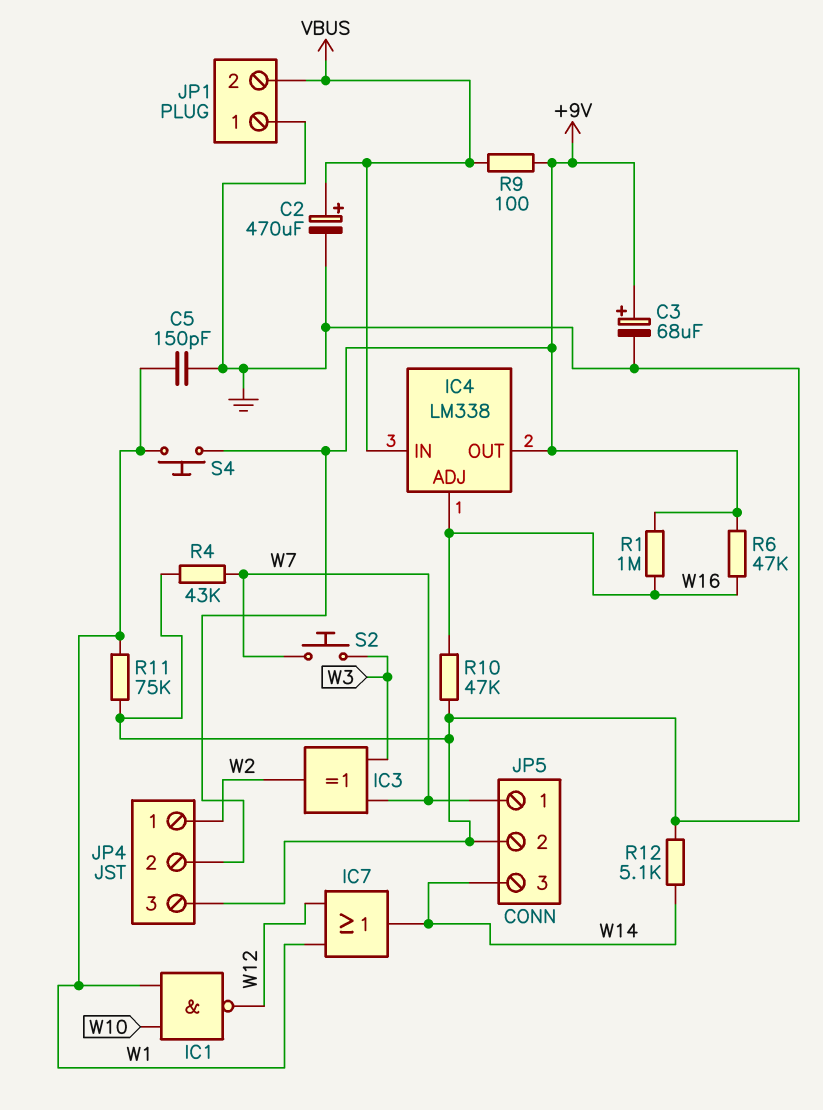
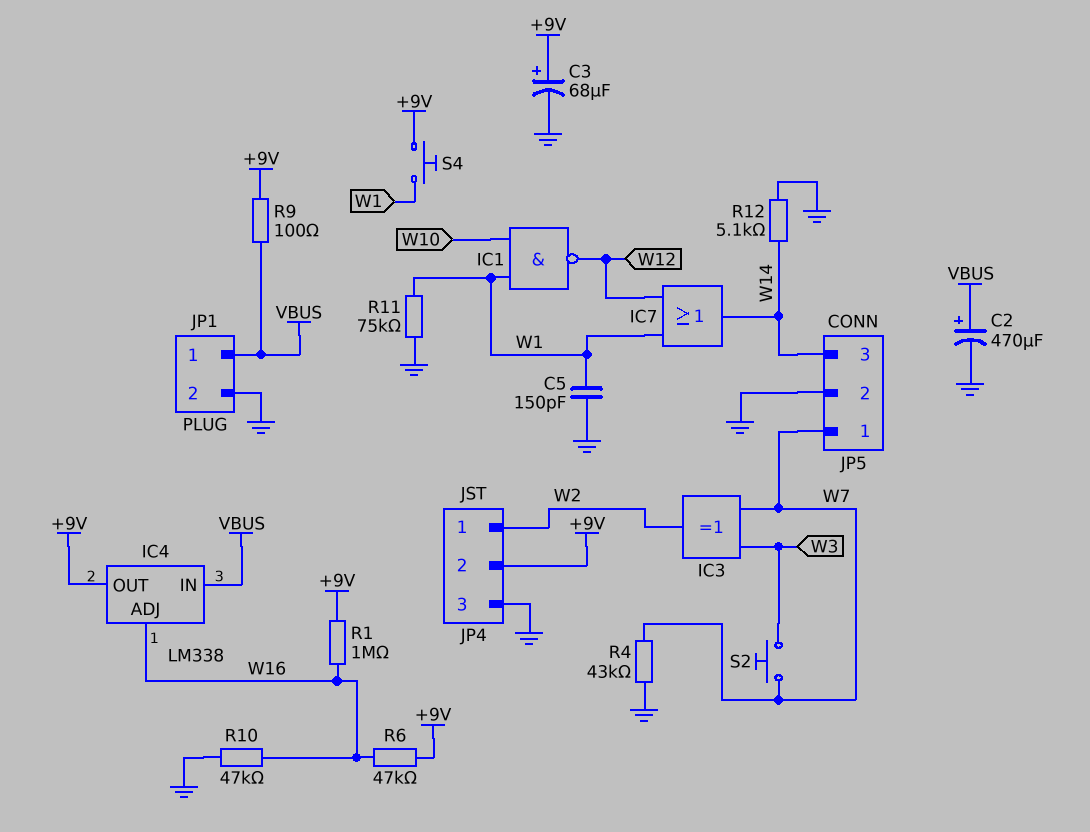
JP1 pin 1: GND -> VBUS
JP1 pin 2: VBUS -> GND

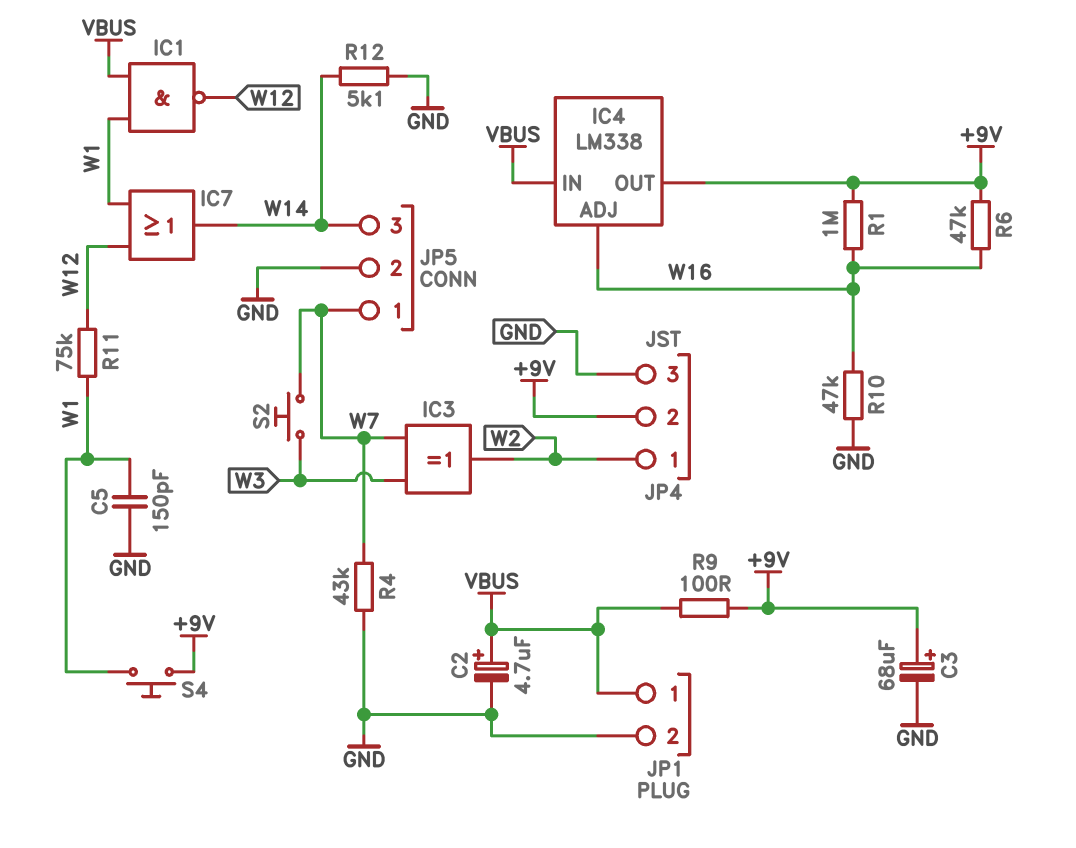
C2: 470uF (plus VBUS, minus GND) -> 4.7uF (plus VBUS, minus GND)
IC1: NAND (in W1, in W10, out W12) -> NAND (in VBUS, in W1, out W12)
R11: 75k (GND, W1) -> 75k (W1, W12)

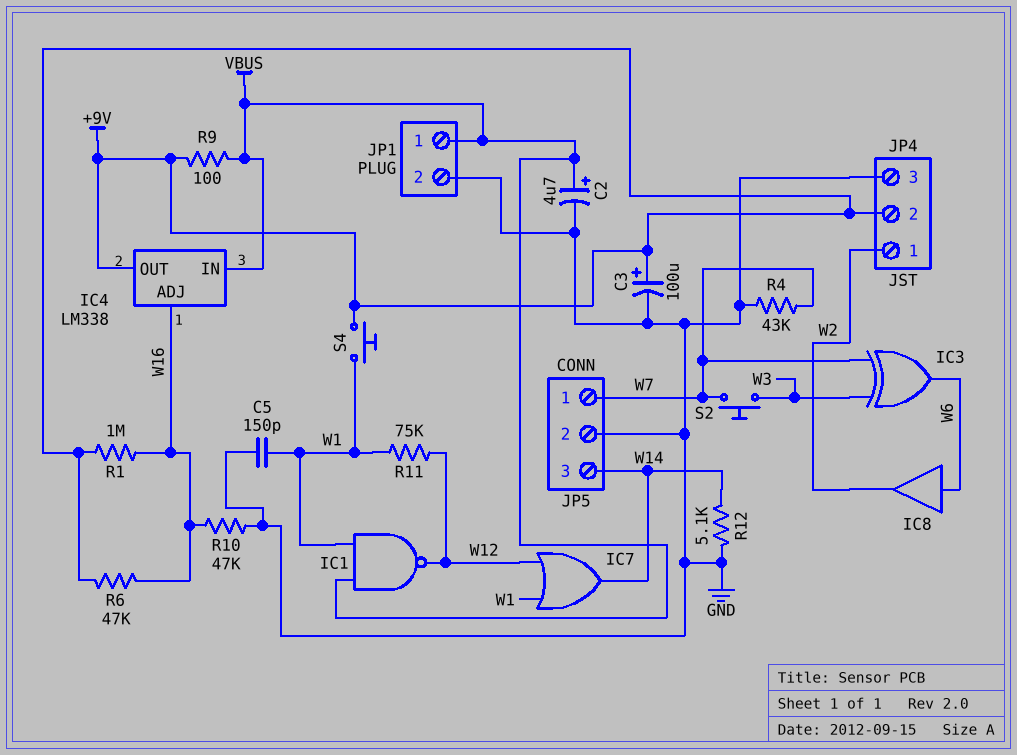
C3: 68uF (plus +9V, minus GND) -> 100uF (plus +9V, minus GND)
IC3: XOR (in W3, in W7, out W2) -> XOR (in W3, in W7, out W6)
IC8: none -> buffer (in W6, out W2)

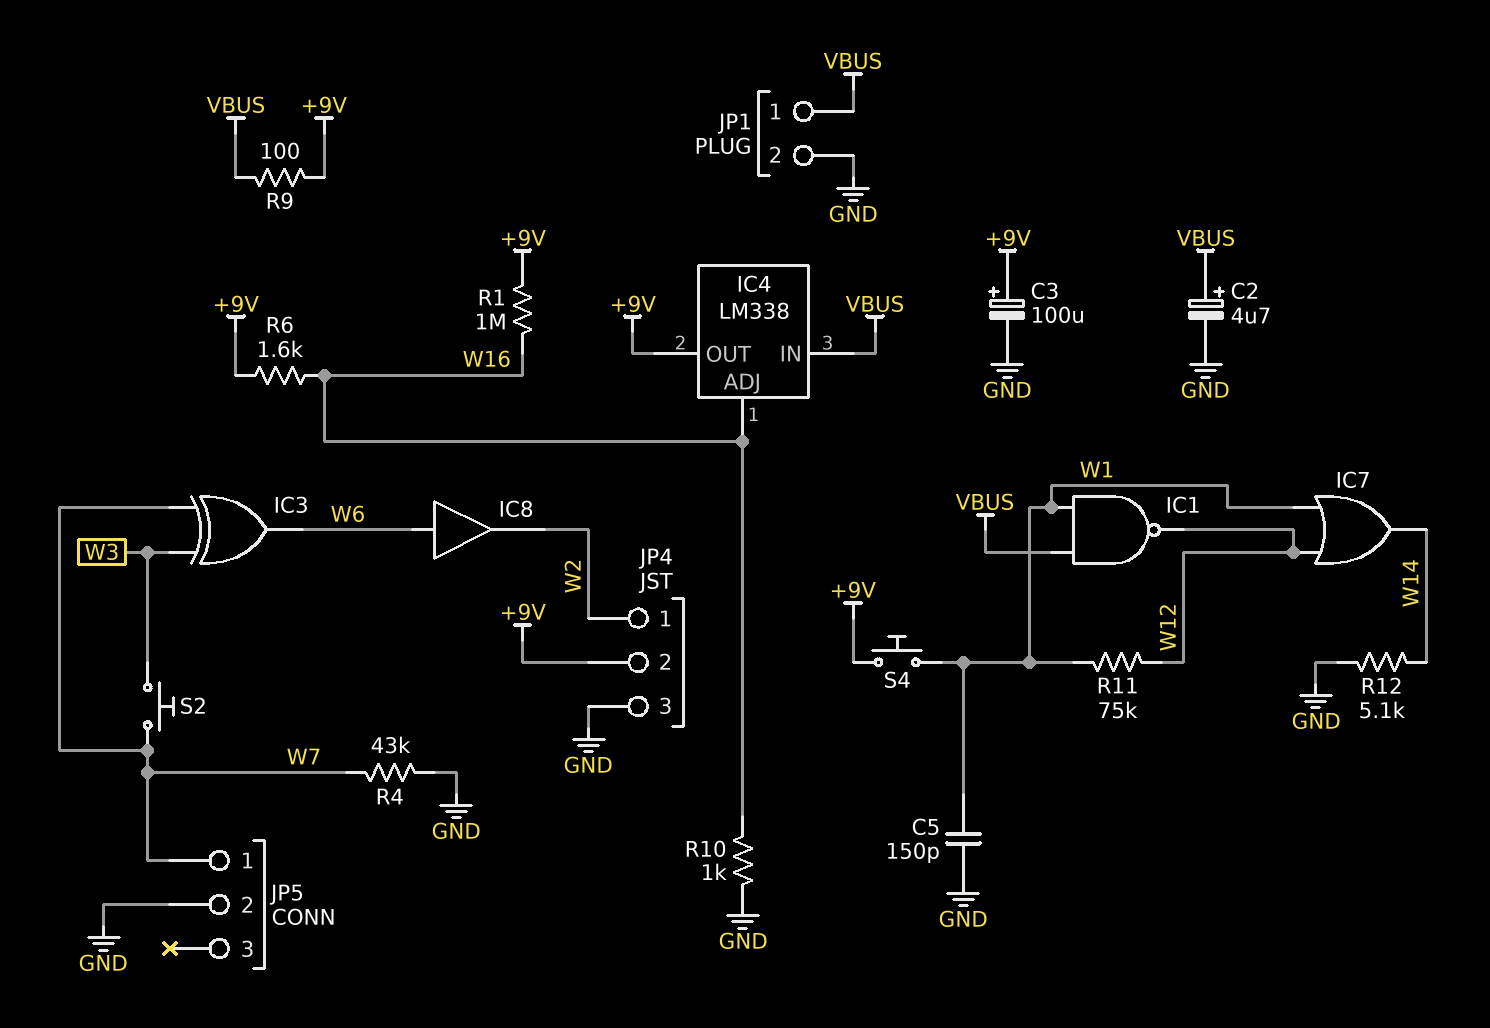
JP5 pin 3: W14 -> none
R6: 47k (+9V, W16) -> 1.6k (+9V, W16)
R10: 47k (GND, W16) -> 1k (GND, W16)

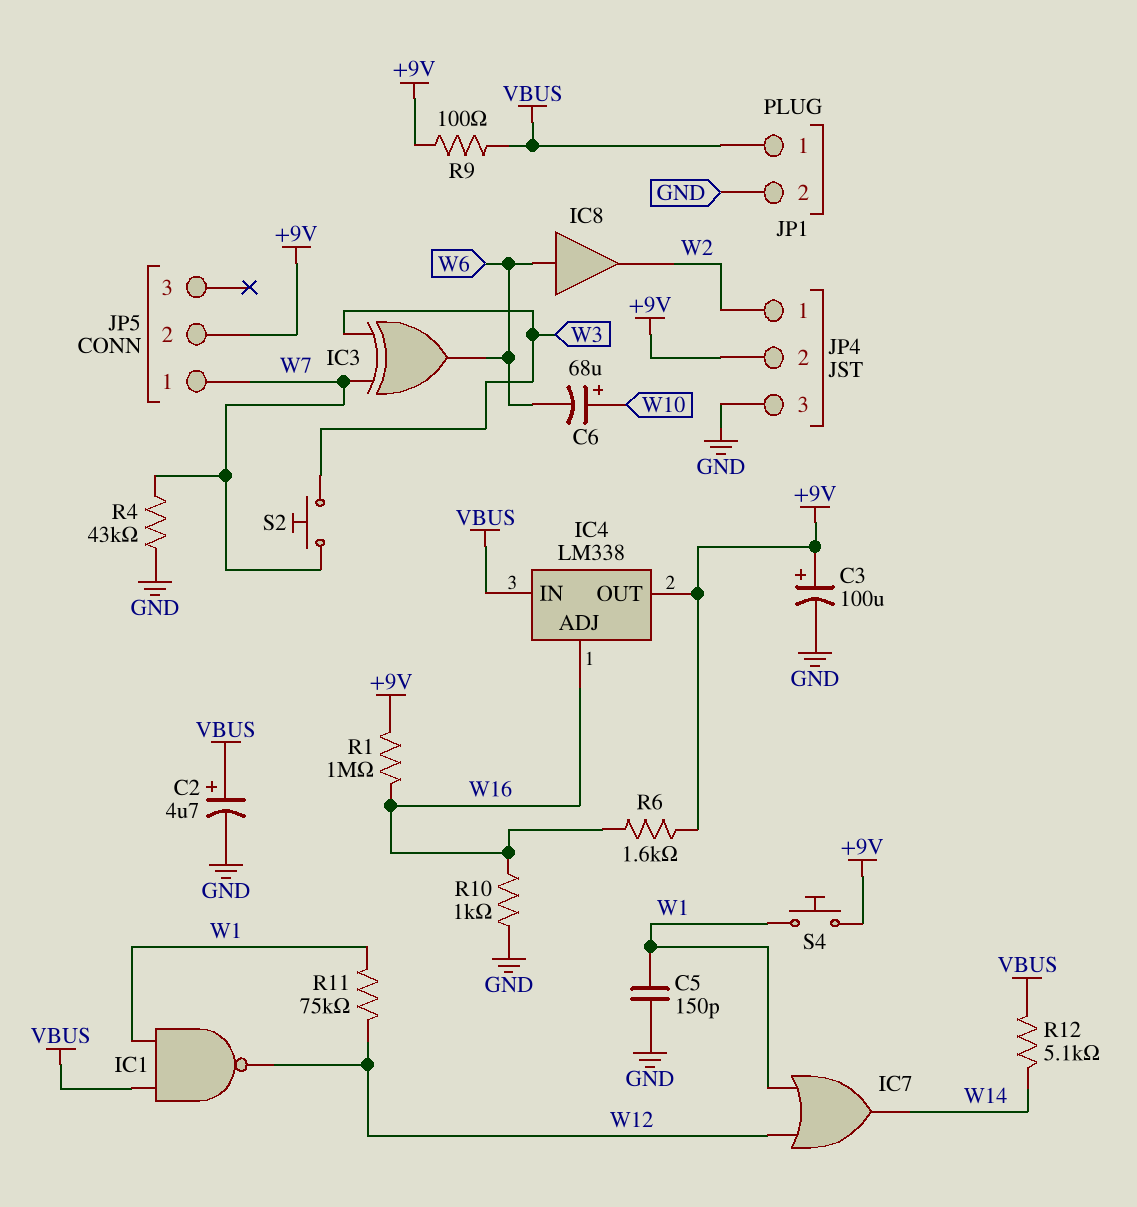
C6: none -> 68uF (plus W10, minus W6)
JP5 pin 2: GND -> +9V
R12: 5.1k (GND, W14) -> 5.1k (VBUS, W14)

